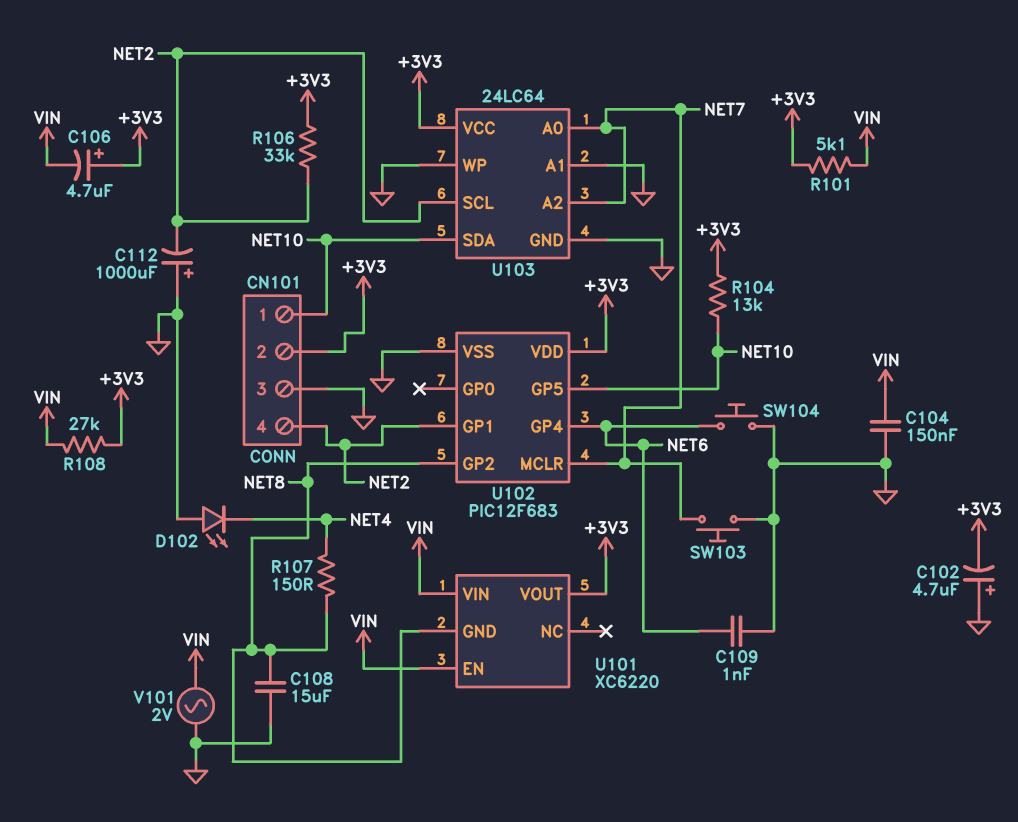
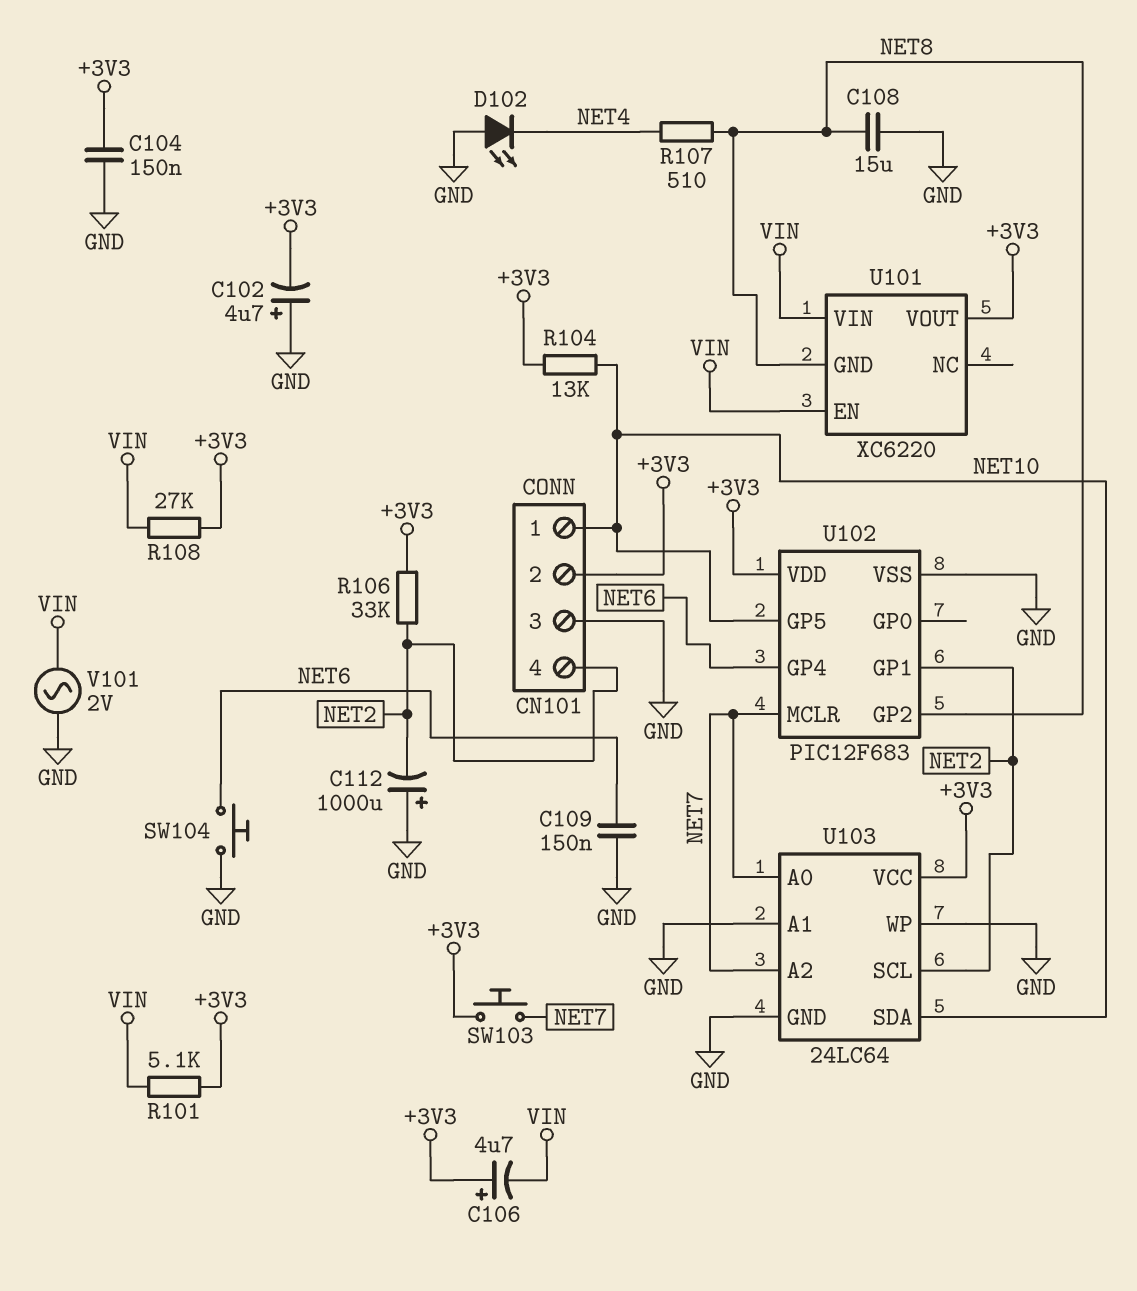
C104: 150nF (GND, VIN) -> 150nF (+3V3, GND)
C109: 1nF (GND, NET6) -> 150nF (GND, NET6)
R107: 150 (NET4, NET8) -> 510 (NET4, NET8)
SW103: button (GND, NET7) -> button (+3V3, NET7)

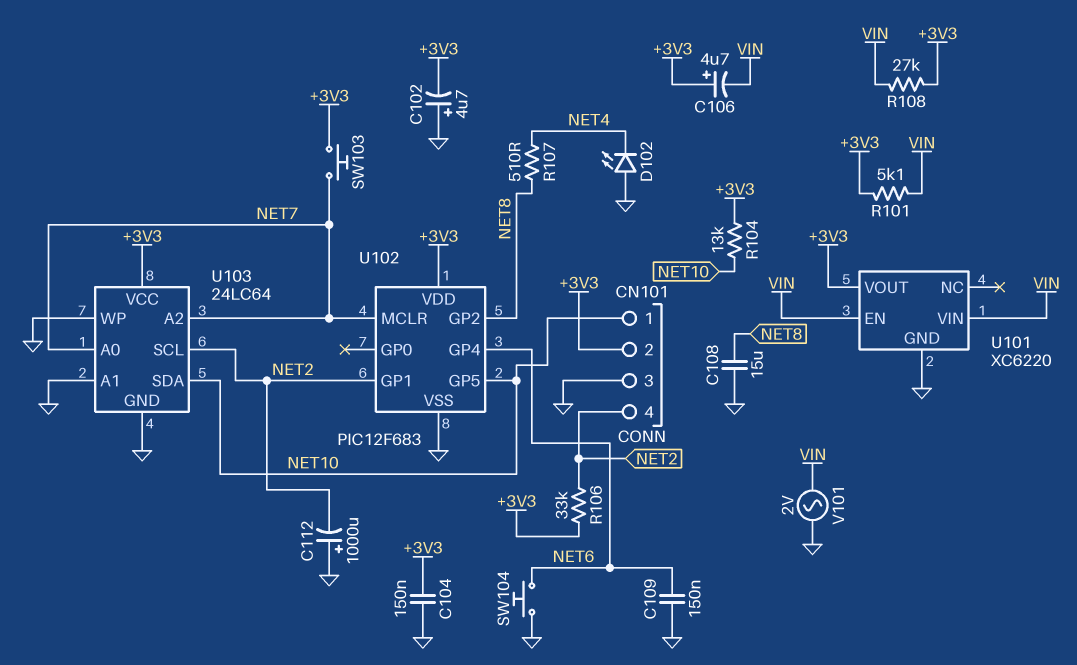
U101 pin GND: NET8 -> GND

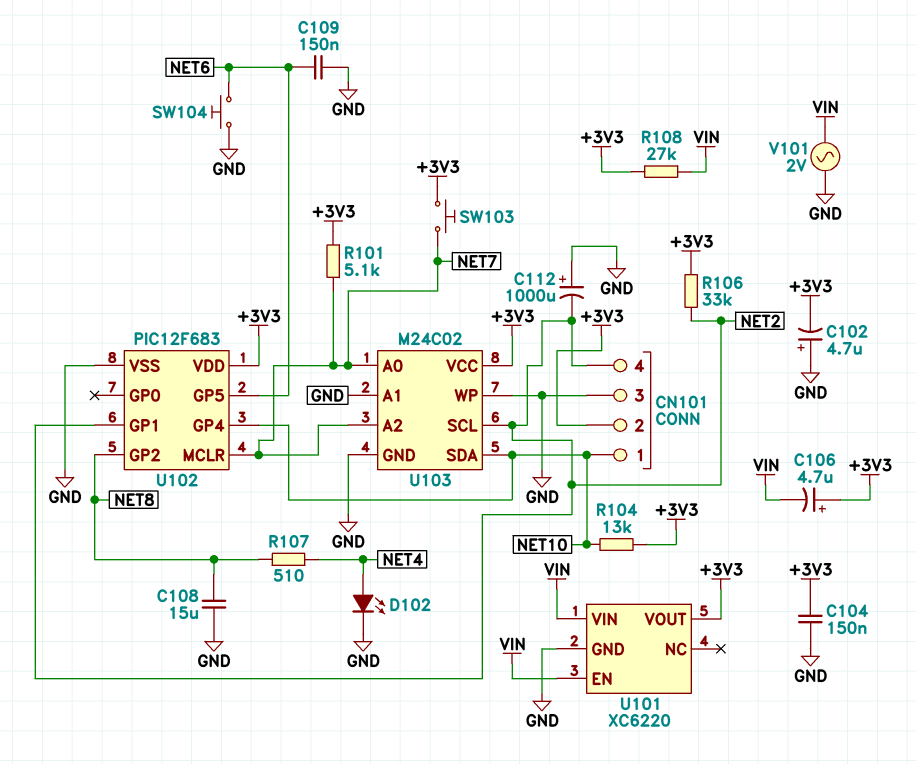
D102: LED (A GND, K NET4) -> LED (A NET4, K GND)
R101: 5.1k (+3V3, VIN) -> 5.1k (+3V3, NET7)
U102 pin GP4: NET6 -> NET10
U102 pin GP5: NET10 -> NET6
U103: 24LC64 -> M24C02

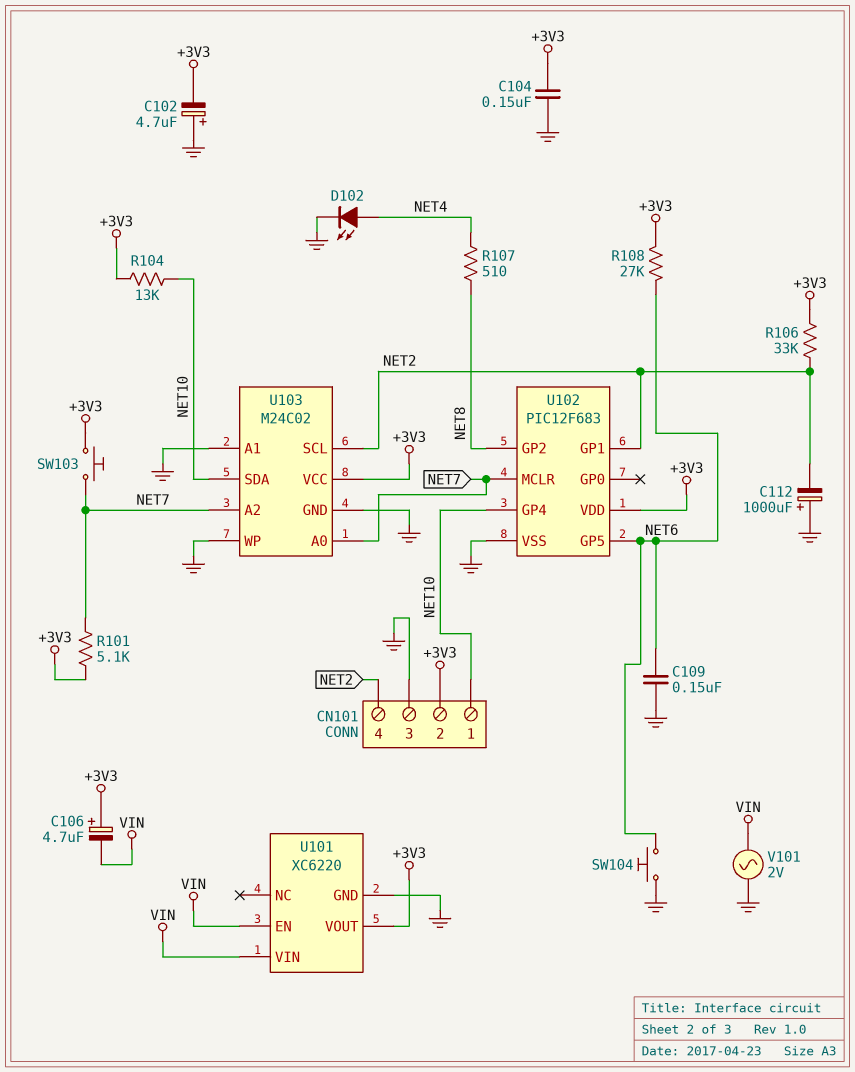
C108: 15uF (GND, NET8) -> none
R108: 27k (+3V3, VIN) -> 27k (+3V3, NET6)

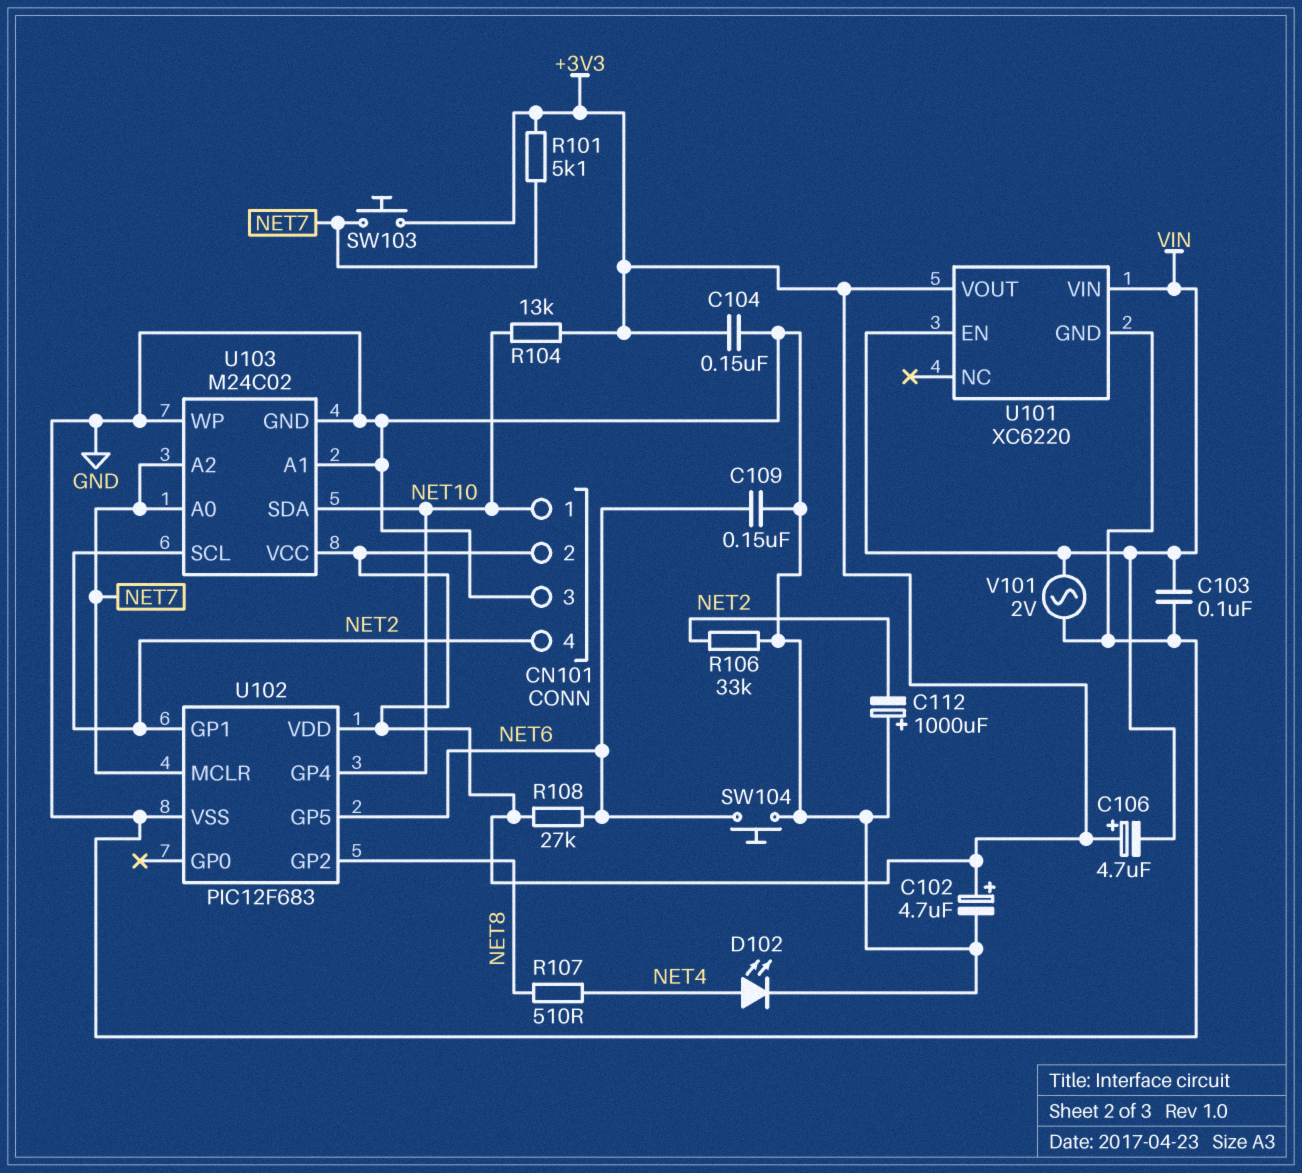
C102: 4.7uF (plus GND, minus +3V3) -> 4.7uF (plus +3V3, minus GND)
C103: none -> 100nF (GND, VIN)
R106: 33k (+3V3, NET2) -> 33k (GND, NET2)

